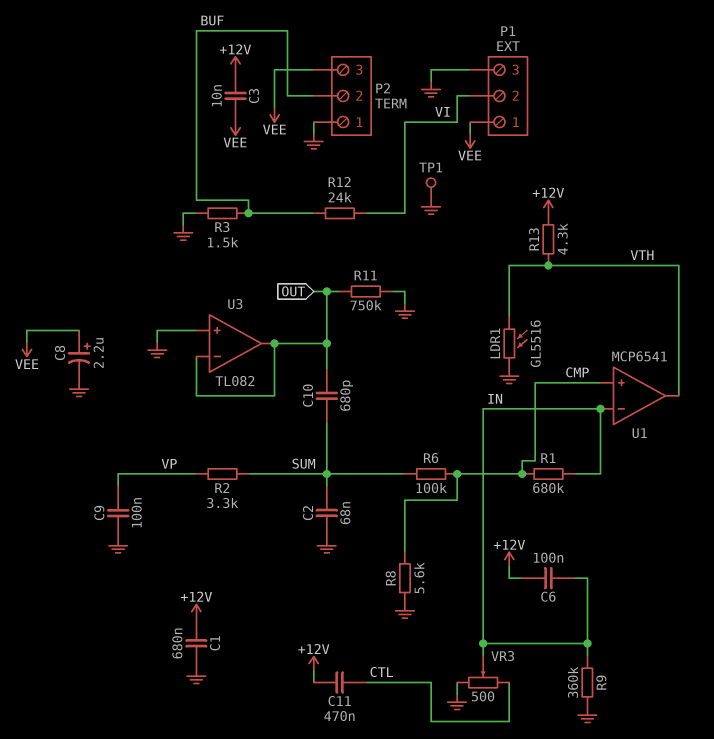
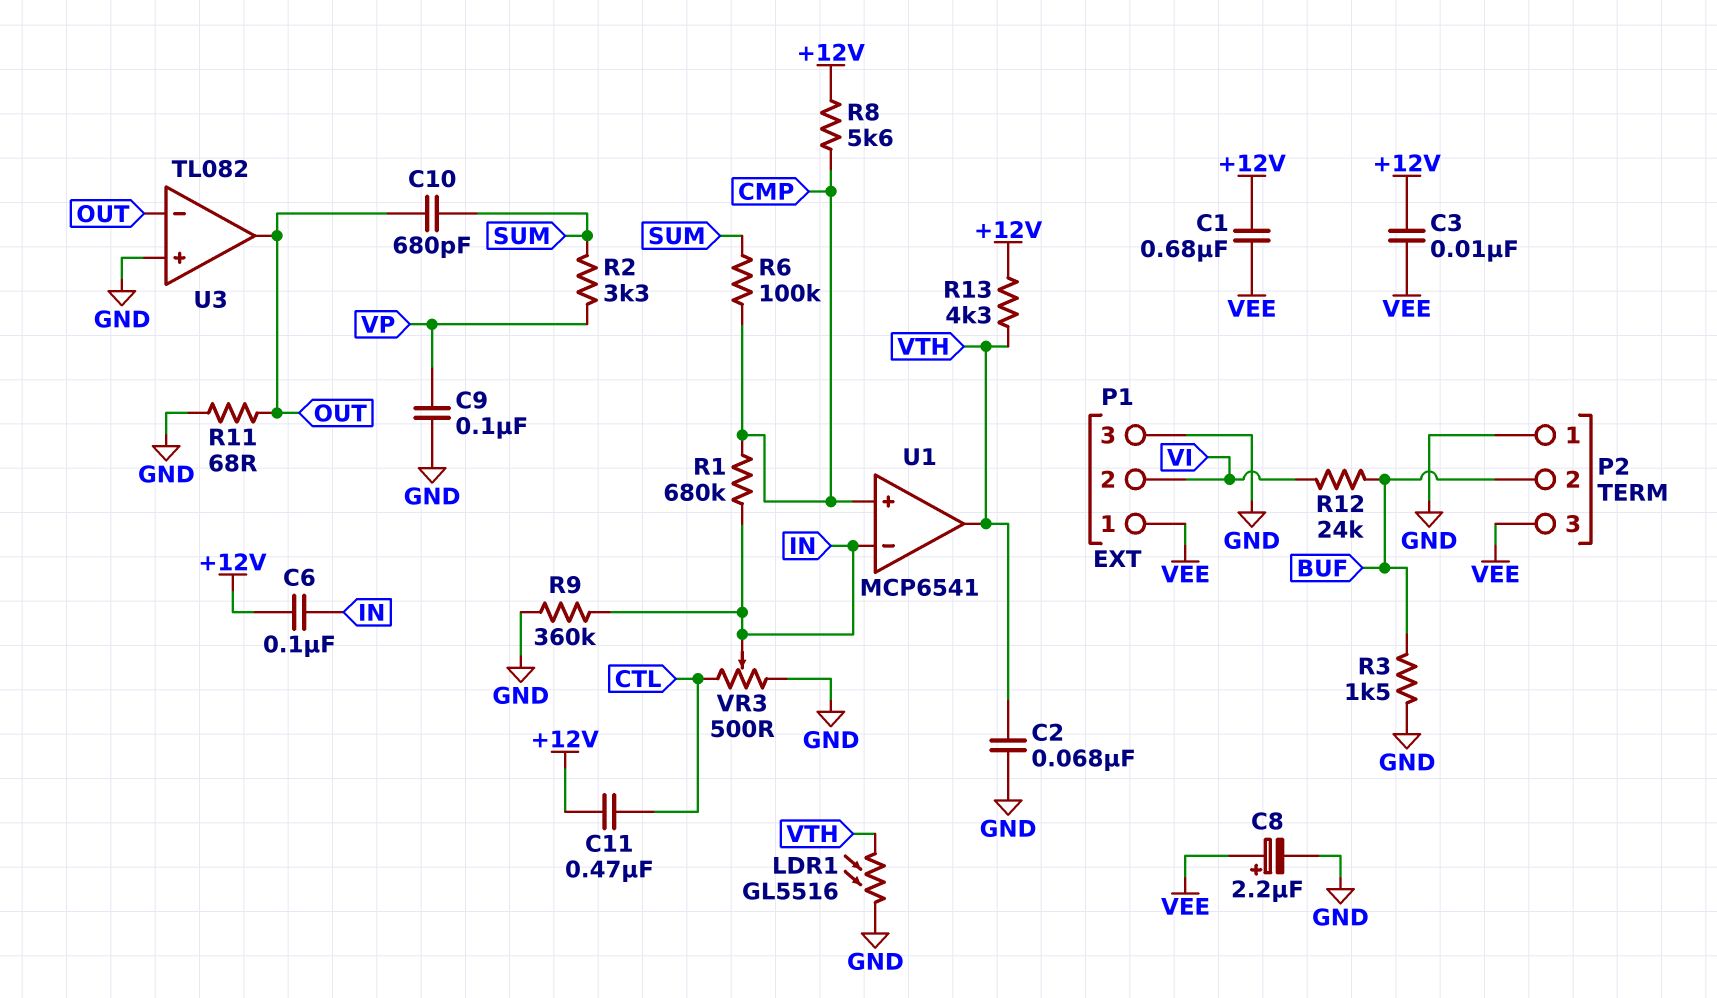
C1: 680nF (+12V, GND) -> 680nF (+12V, VEE)
C2: 68nF (GND, SUM) -> 68nF (GND, VTH)
R8: 5.6k (CMP, GND) -> 5.6k (+12V, CMP)
R11: 750k (GND, OUT) -> 68 (GND, OUT)
TP1: test point (GND) -> none

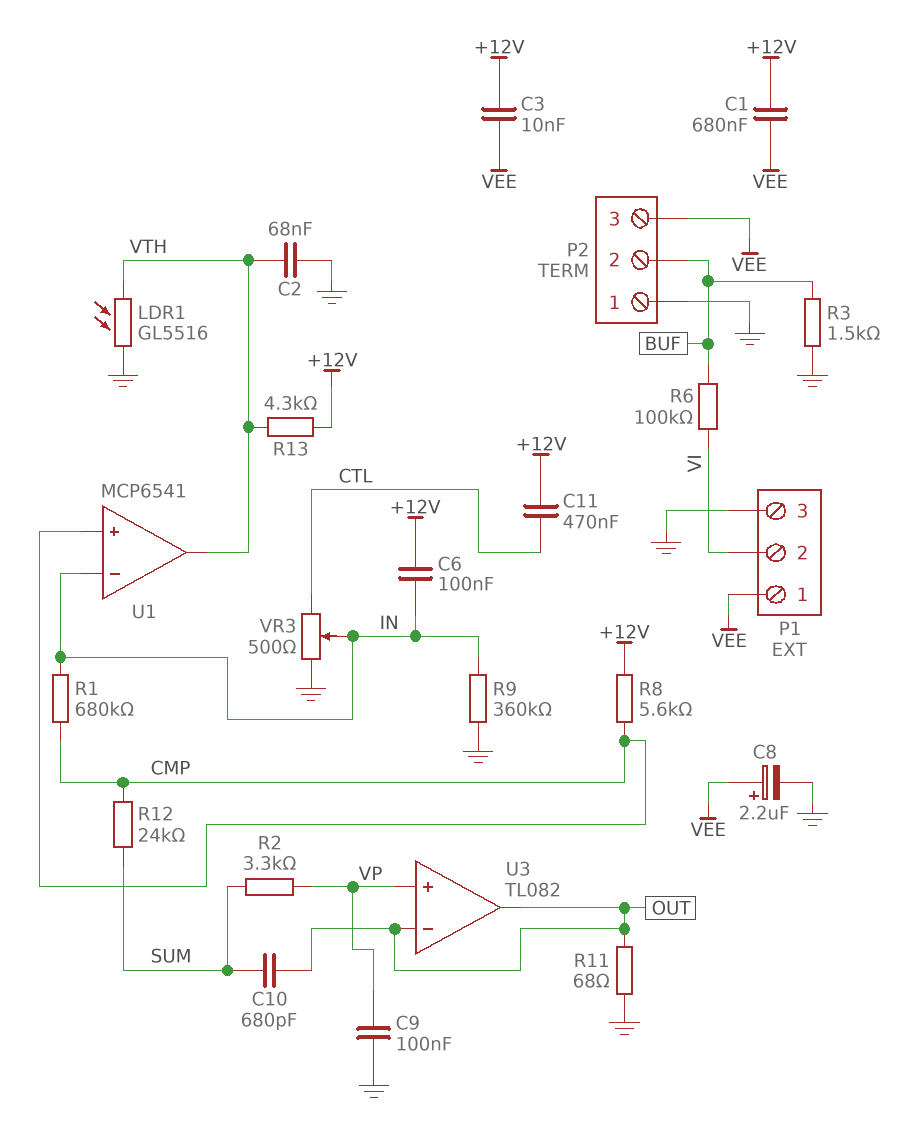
R6: 100k (CMP, SUM) -> 100k (BUF, VI)
R12: 24k (BUF, VI) -> 24k (CMP, SUM)
U3 pin in+: GND -> VP

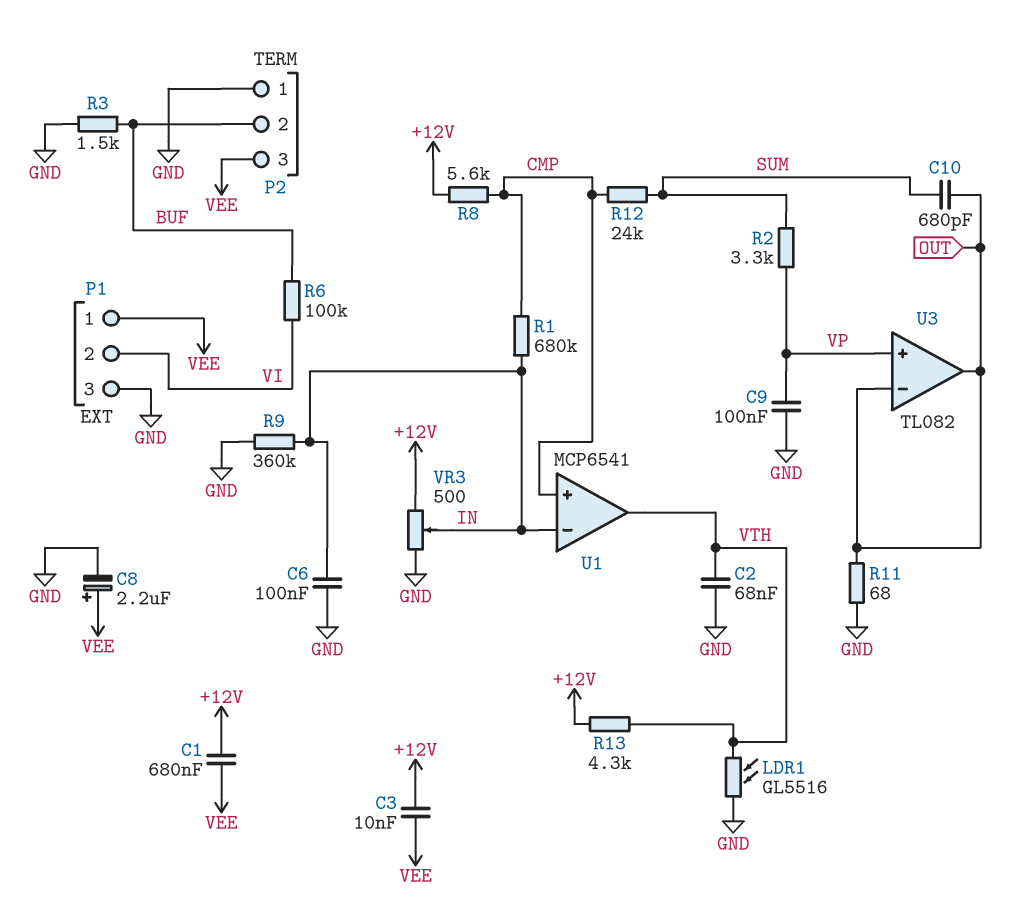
C6: 100nF (+12V, IN) -> 100nF (GND, IN)
C11: 470nF (+12V, CTL) -> none
VR3: 500 (CTL, GND, wiper IN) -> 500 (+12V, GND, wiper IN)

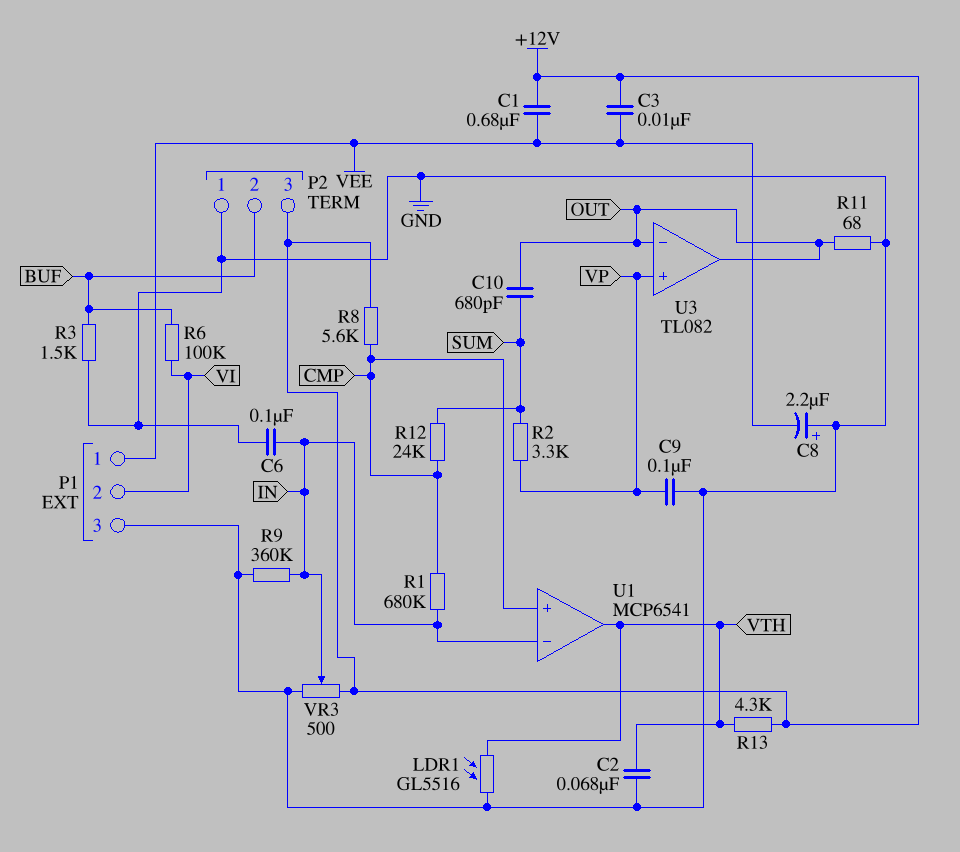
C8: 2.2uF (plus VEE, minus GND) -> 2.2uF (plus GND, minus VEE)
P2 pin 3: VEE -> +12V

